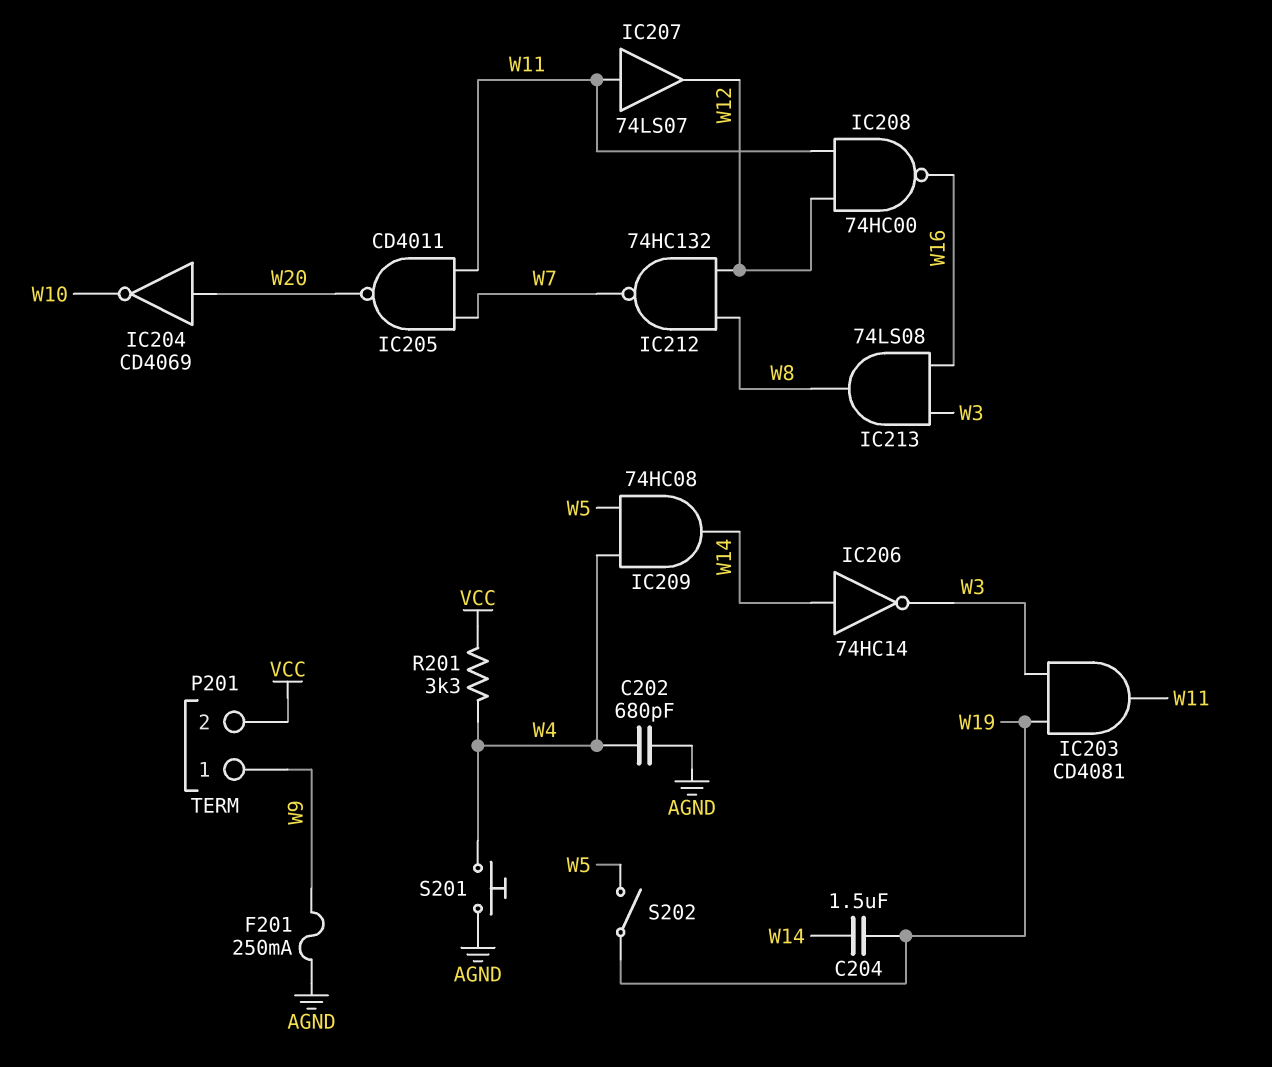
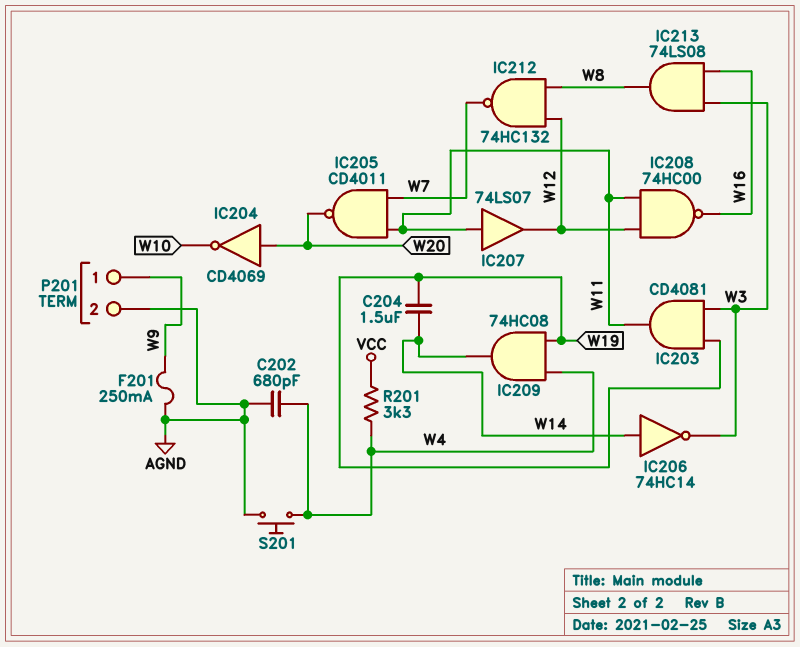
IC209: AND 74HC08 (in W4, in W5, out W14) -> AND 74HC08 (in W4, in W19, out W14)
P201 pin 2: VCC -> AGND
S202: switch (W5, W19) -> none

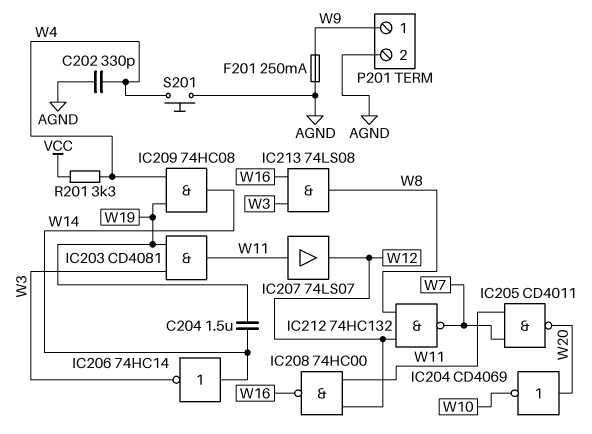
C202: 680pF (AGND, W4) -> 330pF (AGND, W4)

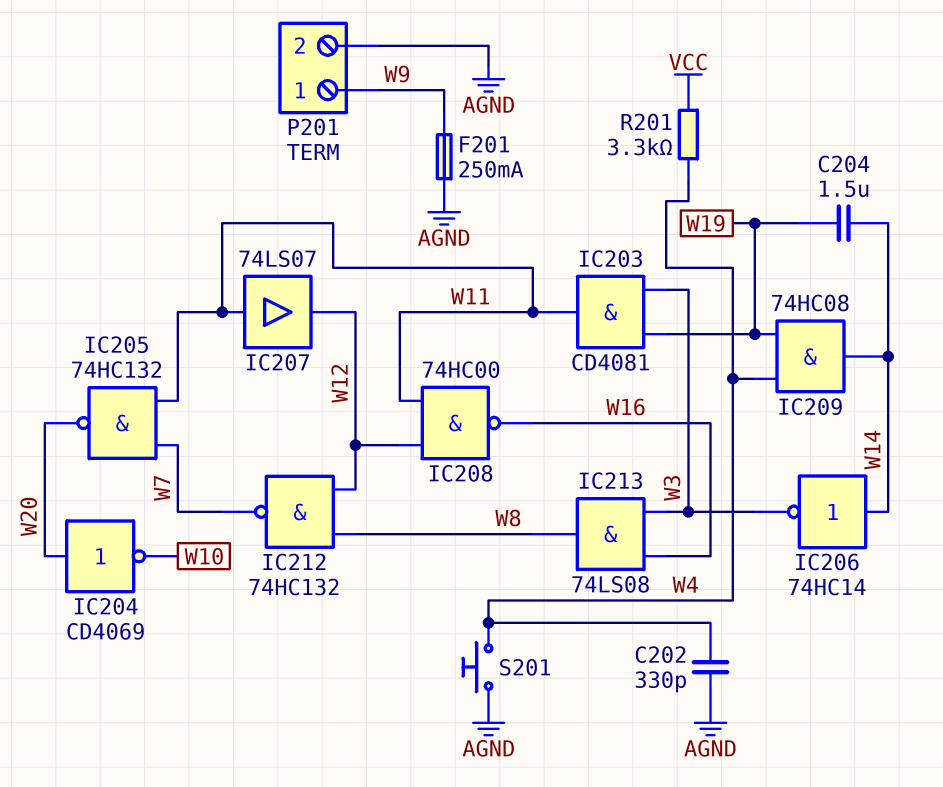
IC205: NAND CD4011 (in W7, in W11, out W20) -> NAND 74HC132 (in W7, in W11, out W20)

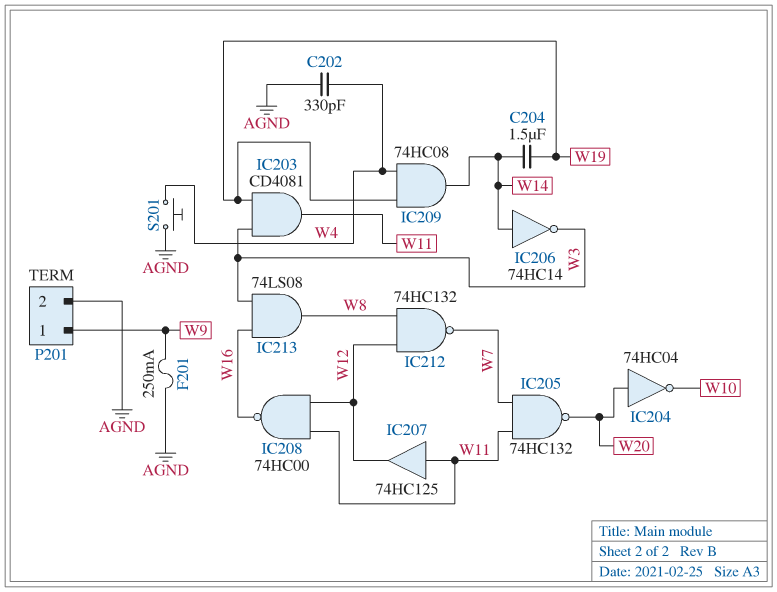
IC204: NOT CD4069 (in W20, out W10) -> NOT 74HC04 (in W20, out W10)
IC207: buffer 74LS07 (in W11, out W12) -> buffer 74HC125 (in W11, out W12)
R201: 3.3k (VCC, W4) -> none

